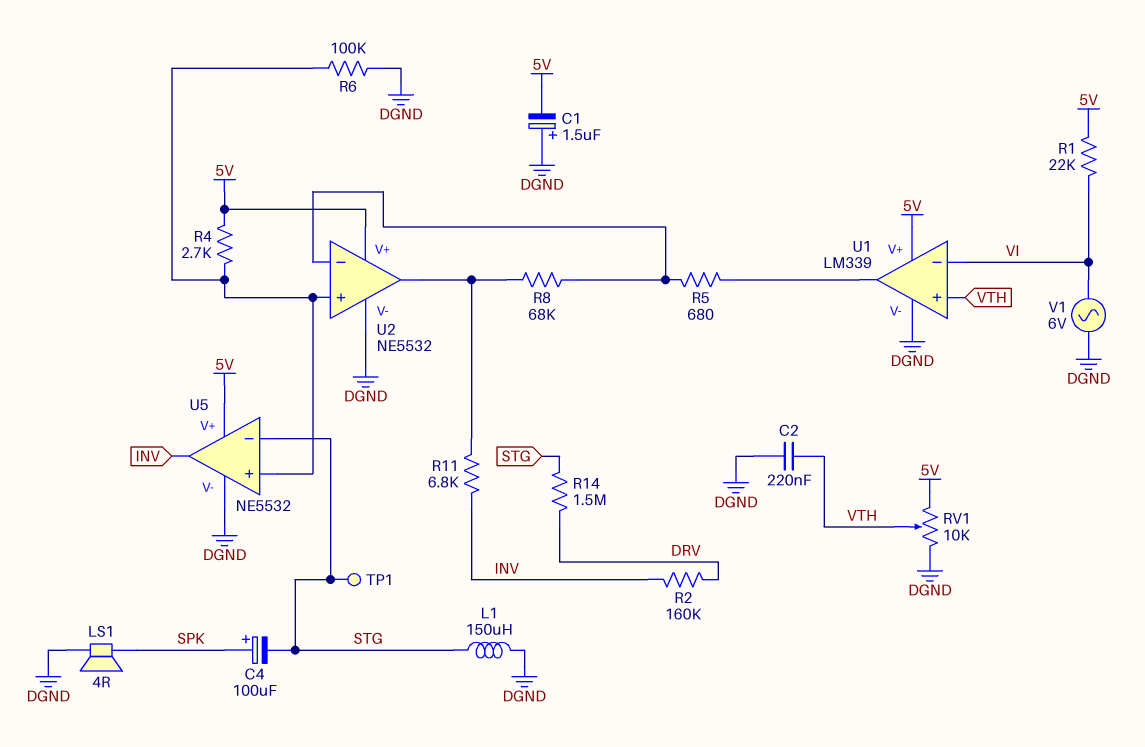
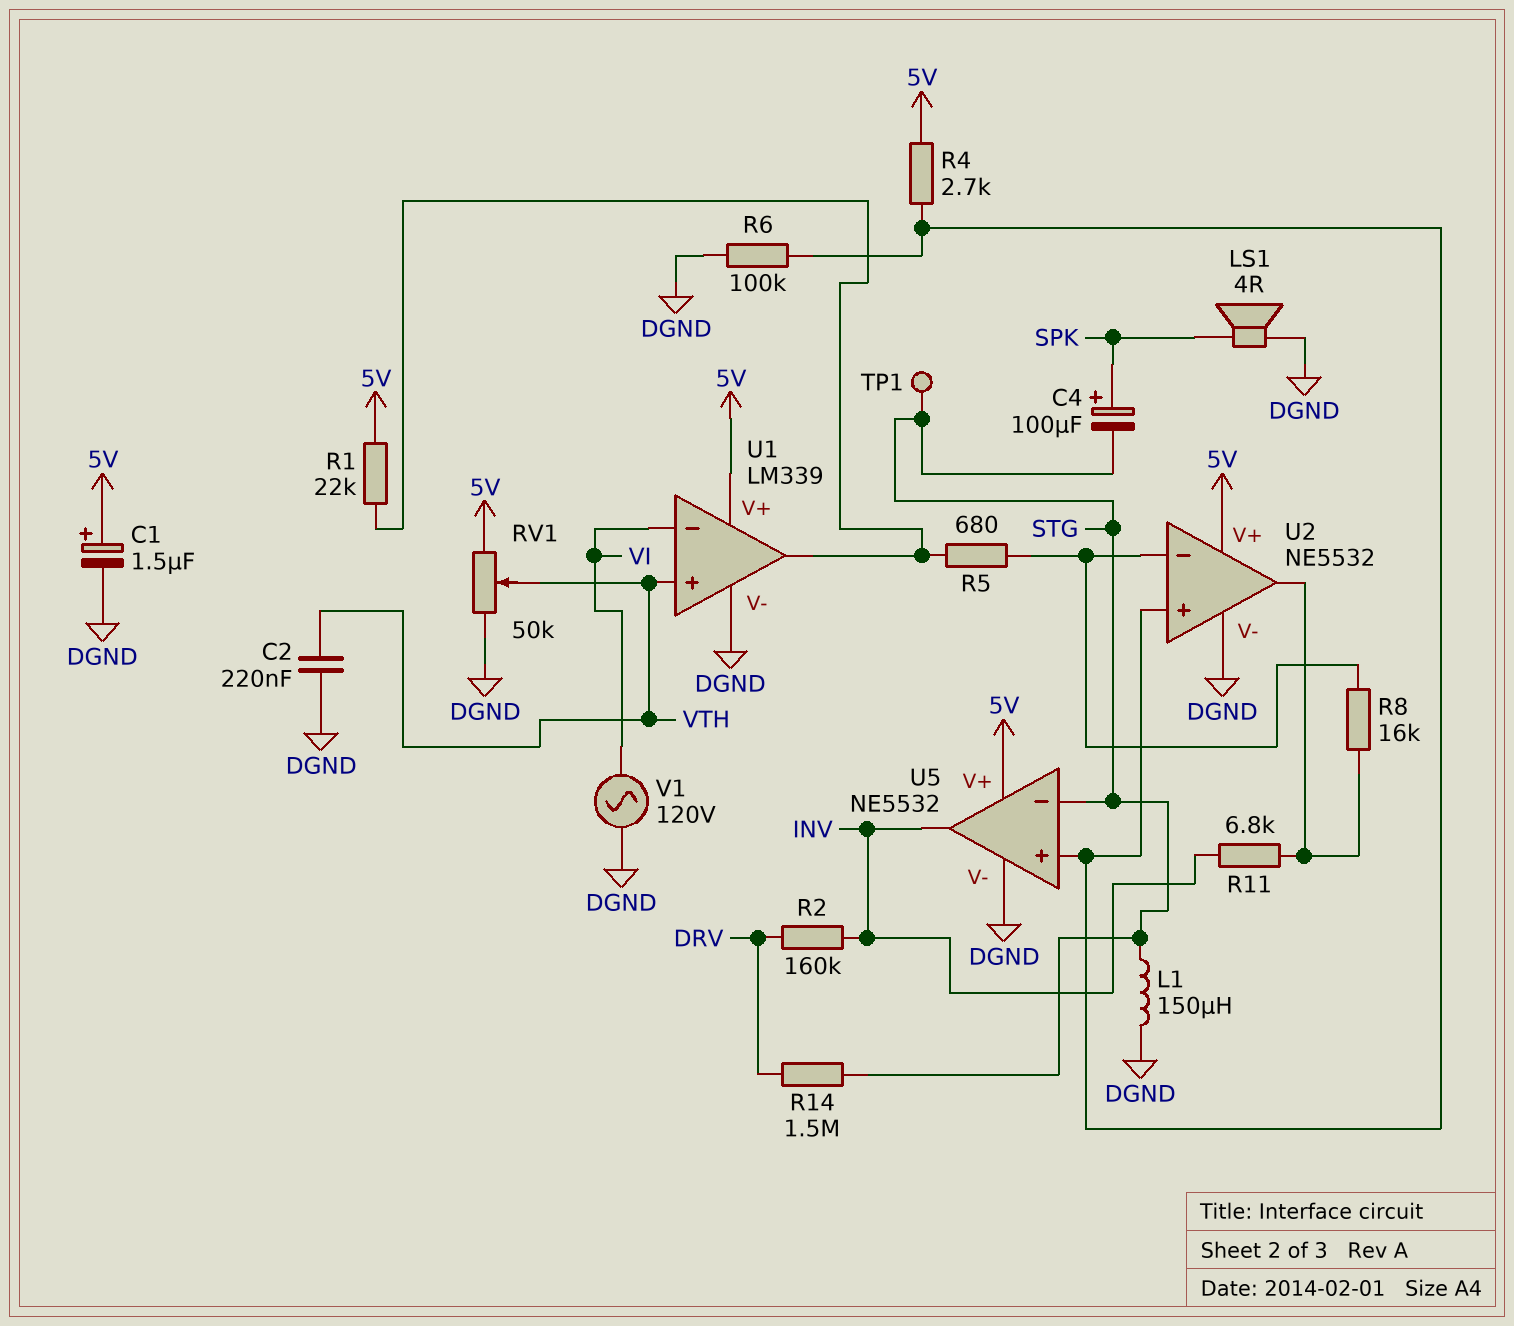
C1: 1.5uF (plus DGND, minus 5V) -> 1.5uF (plus 5V, minus DGND)
R1: 22k (5V, VI) -> 22k (5V, U1/out)
R8: 68k (U2/in-, U2/out) -> 16k (U2/in-, U2/out)
RV1: 10k (5V, DGND, wiper VTH) -> 50k (5V, DGND, wiper VTH)
V1: AC 6V (DGND, VI) -> AC 120V (DGND, VI)

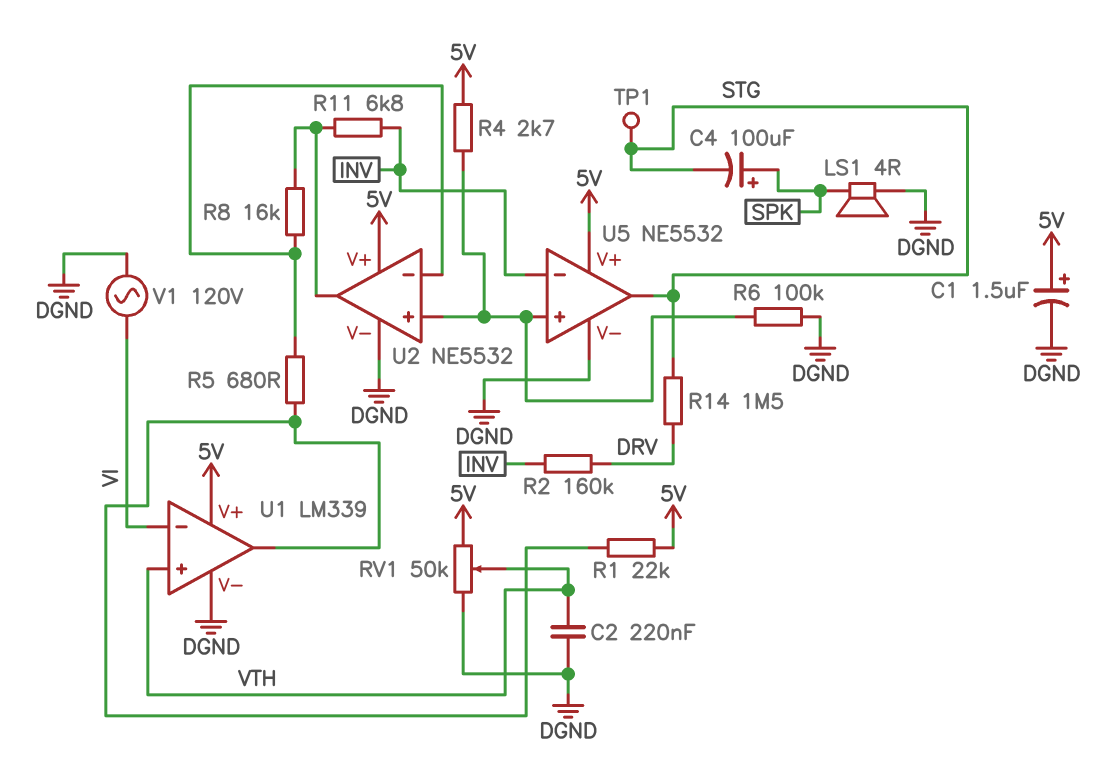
L1: 150uH (DGND, STG) -> none
U5 pin in-: STG -> INV
U5 pin out: INV -> STG

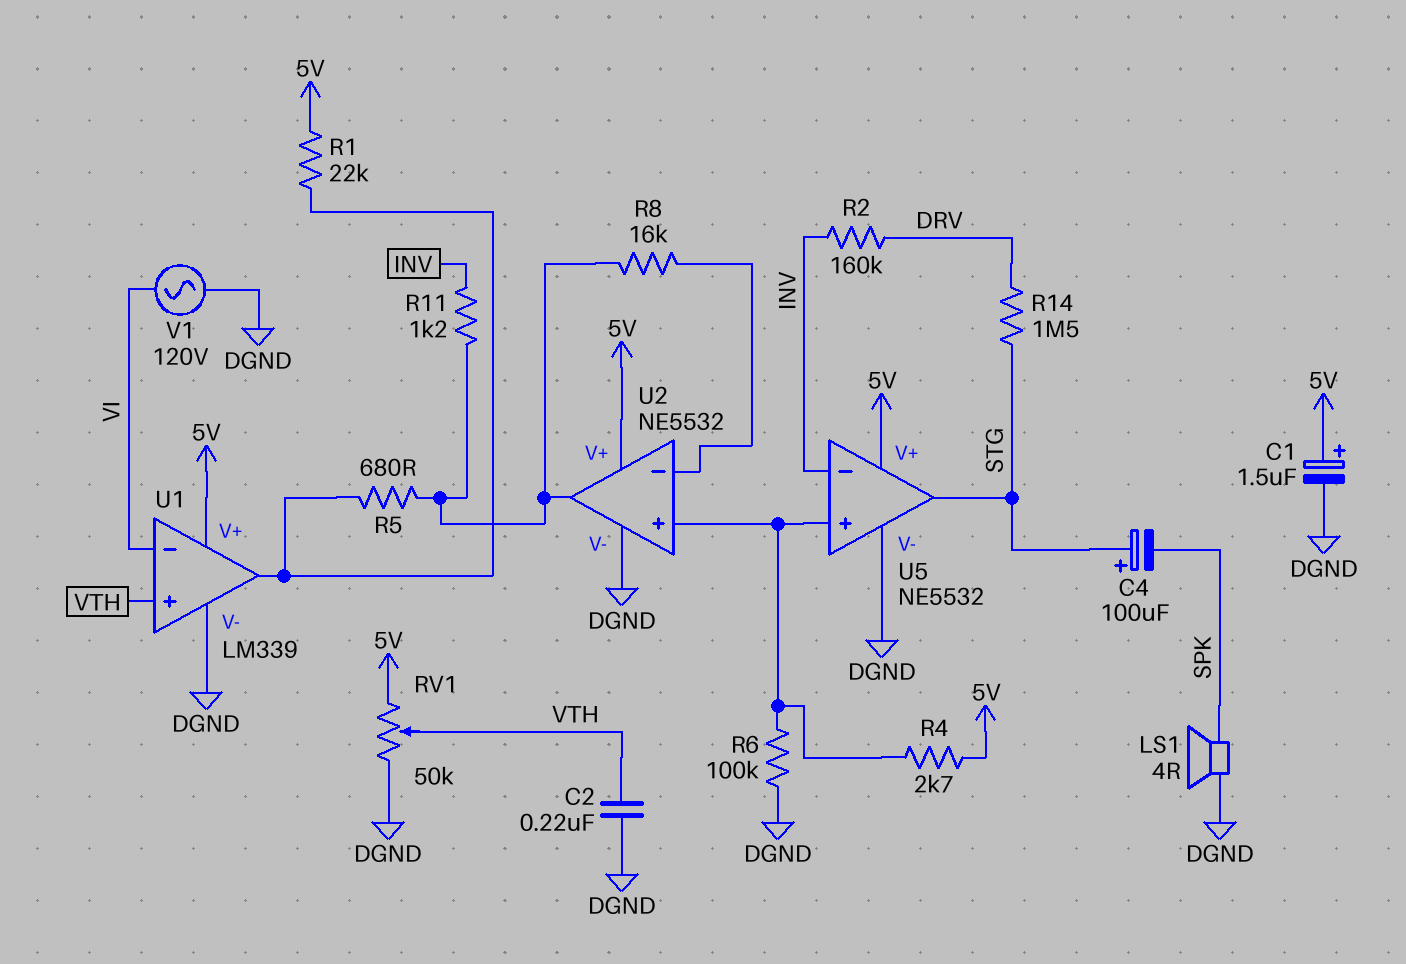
C4: 100uF (plus SPK, minus STG) -> 100uF (plus STG, minus SPK)
R5: 680 (U1/out, U2/in-) -> 680 (U1/out, U2/out)
R11: 6.8k (INV, U2/out) -> 1.2k (INV, U2/out)
TP1: test point (STG) -> none

